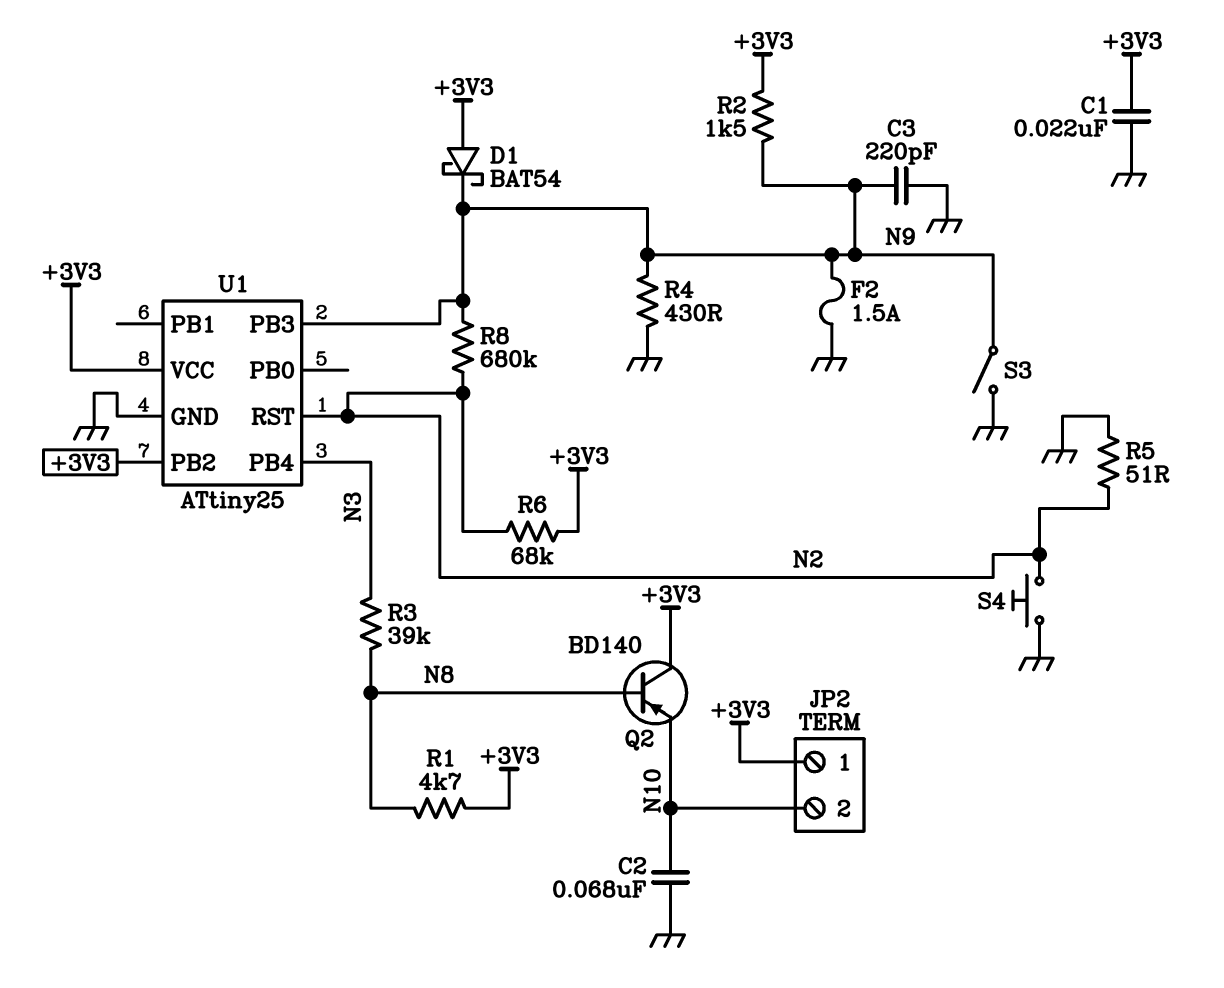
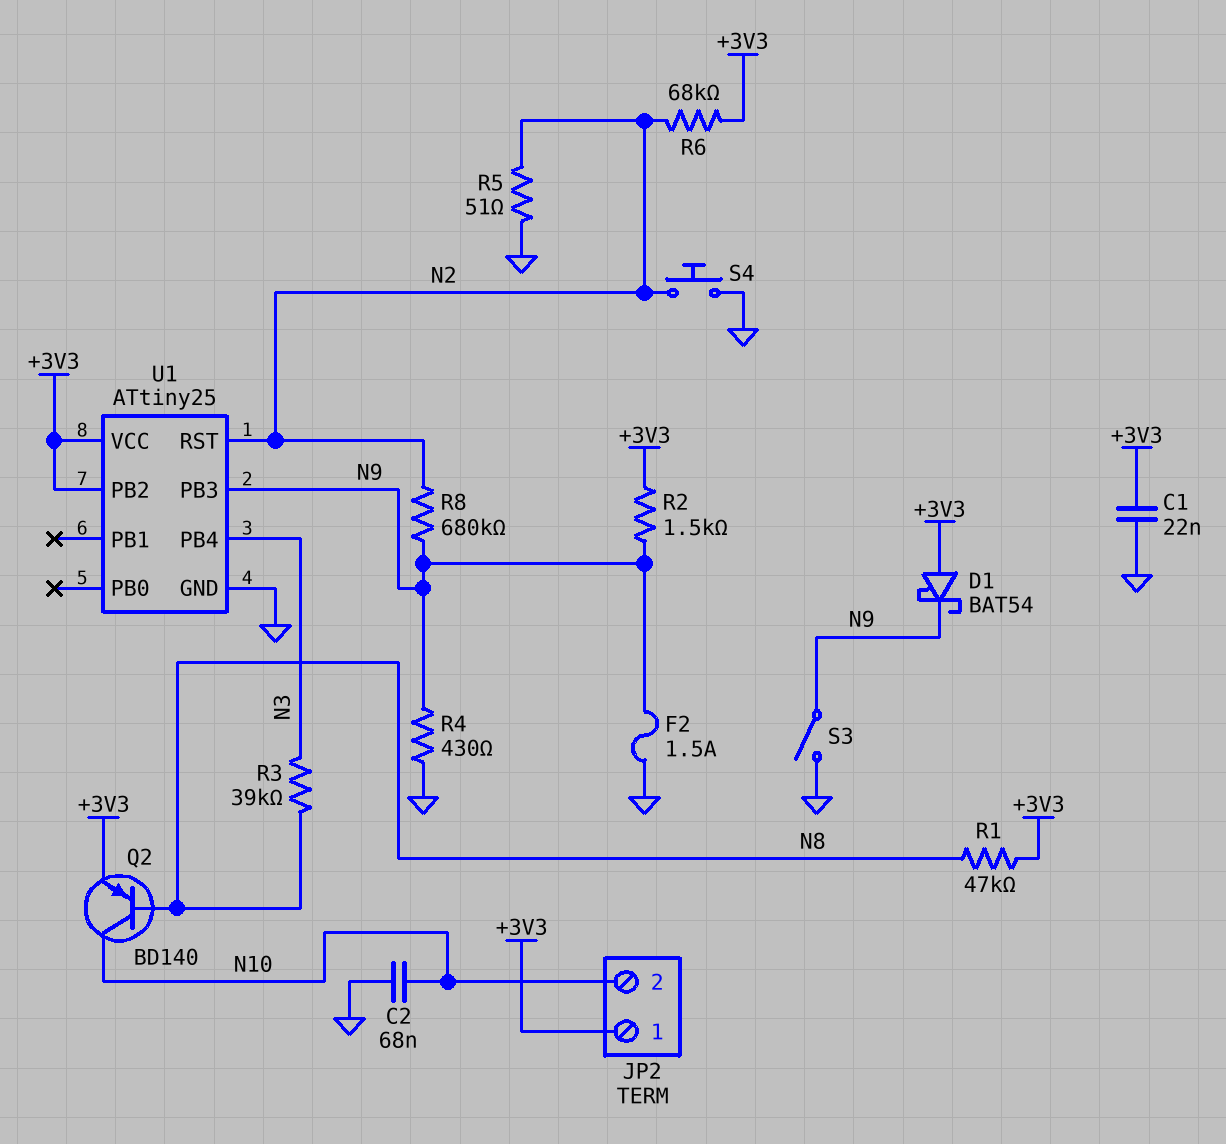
C3: 220pF (GND, N9) -> none
Q2: PNP BD140 (B N8, C +3V3, E N10) -> PNP BD140 (B N8, C N10, E +3V3)
R1: 4.7k (+3V3, N8) -> 47k (+3V3, N8)

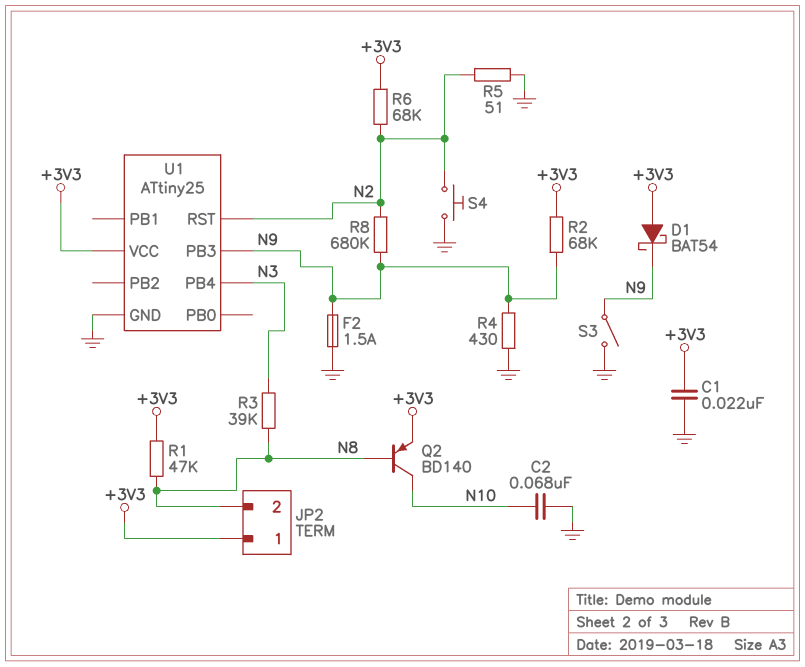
JP2 pin 2: N10 -> N8
R2: 1.5k (+3V3, N9) -> 68k (+3V3, N9)
U1 pin PB2: +3V3 -> none

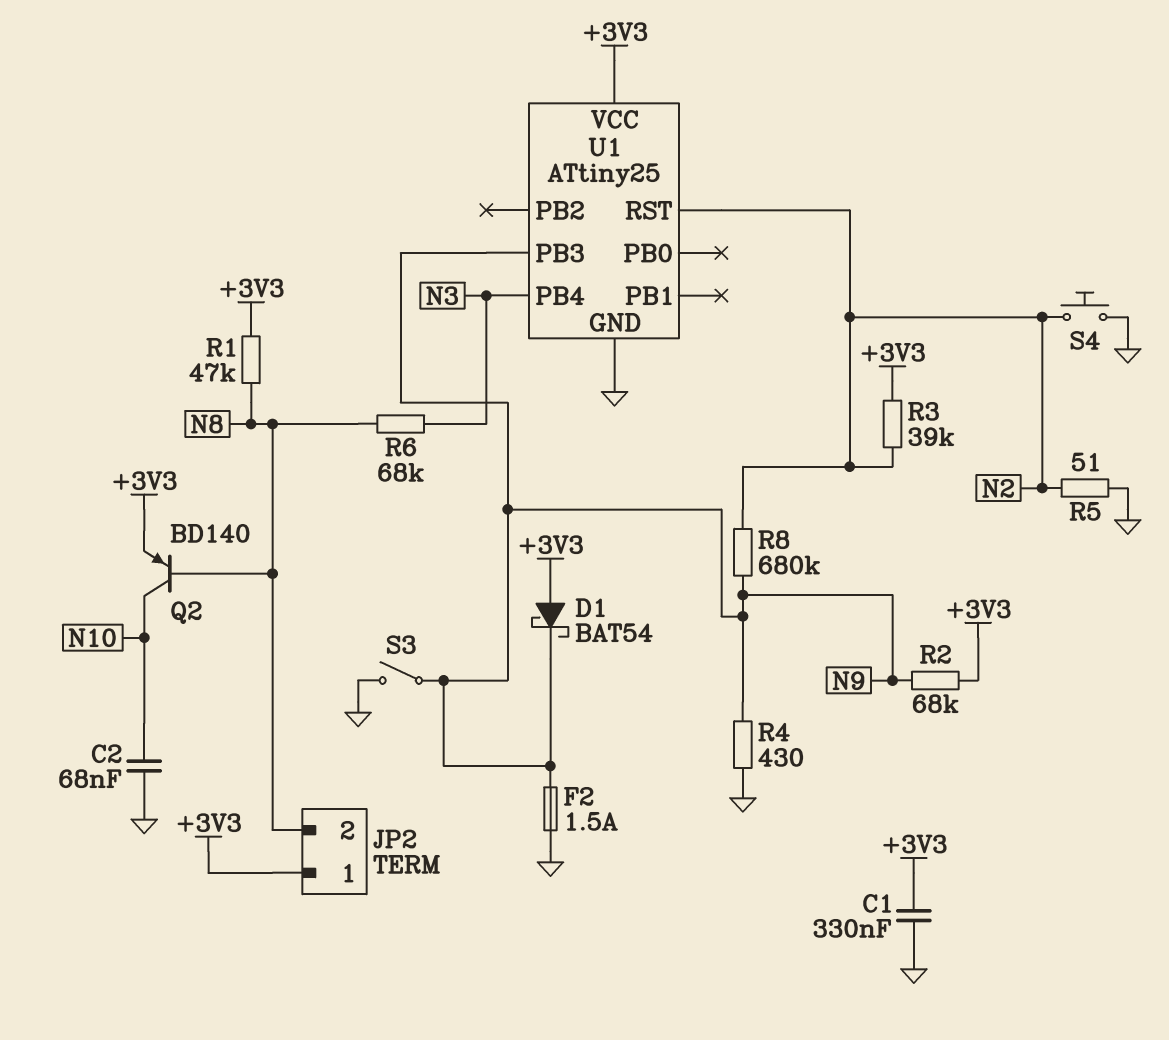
C1: 22nF (+3V3, GND) -> 330nF (+3V3, GND)
R3: 39k (N3, N8) -> 39k (+3V3, N2)
R6: 68k (+3V3, N2) -> 68k (N3, N8)

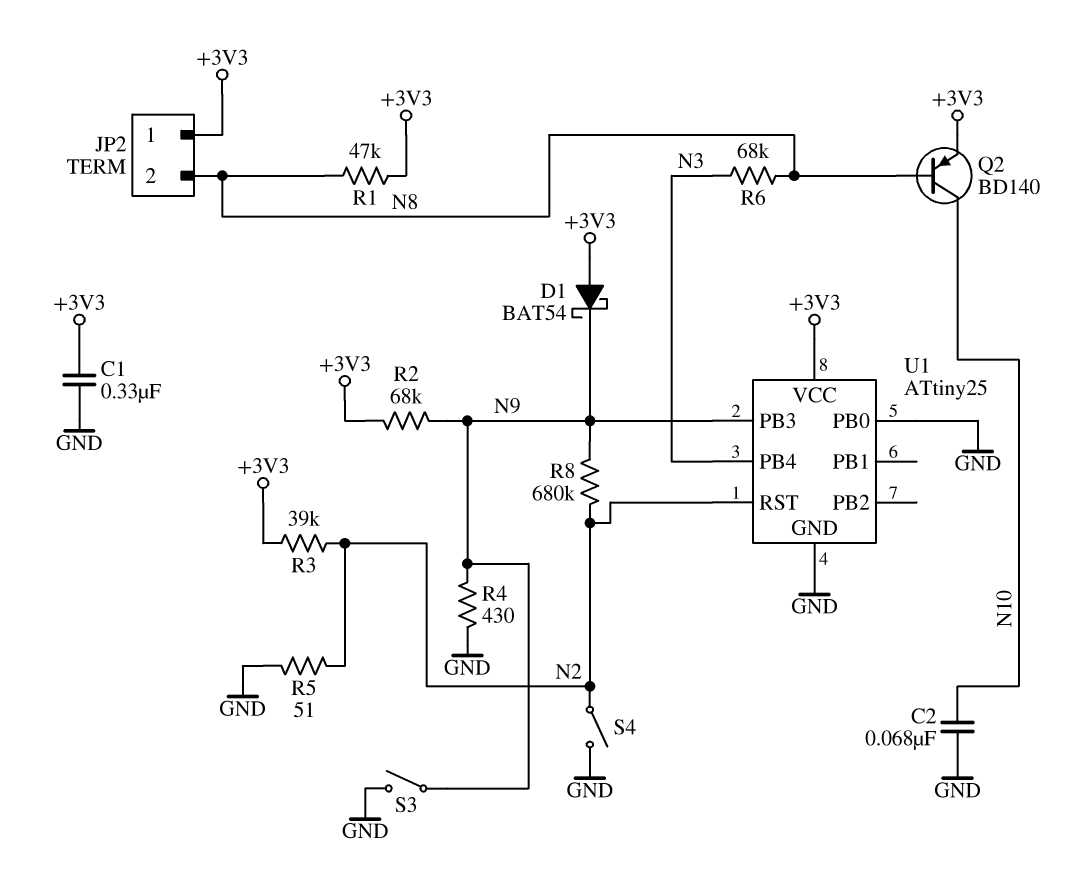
F2: 1.5A (GND, N9) -> none
S4: button (GND, N2) -> switch (GND, N2)
U1 pin PB0: none -> GND

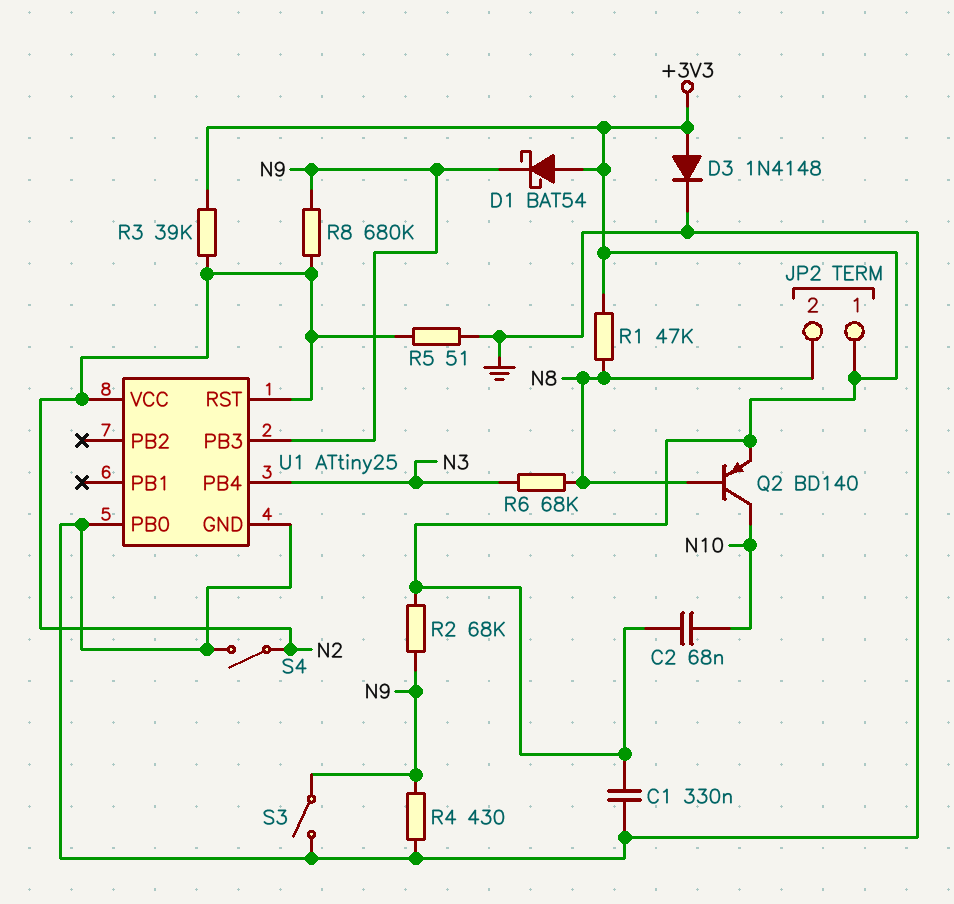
C2: 68nF (GND, N10) -> 68nF (+3V3, N10)
D3: none -> diode 1N4148 (A +3V3, K GND)
U1 pin VCC: +3V3 -> N2

